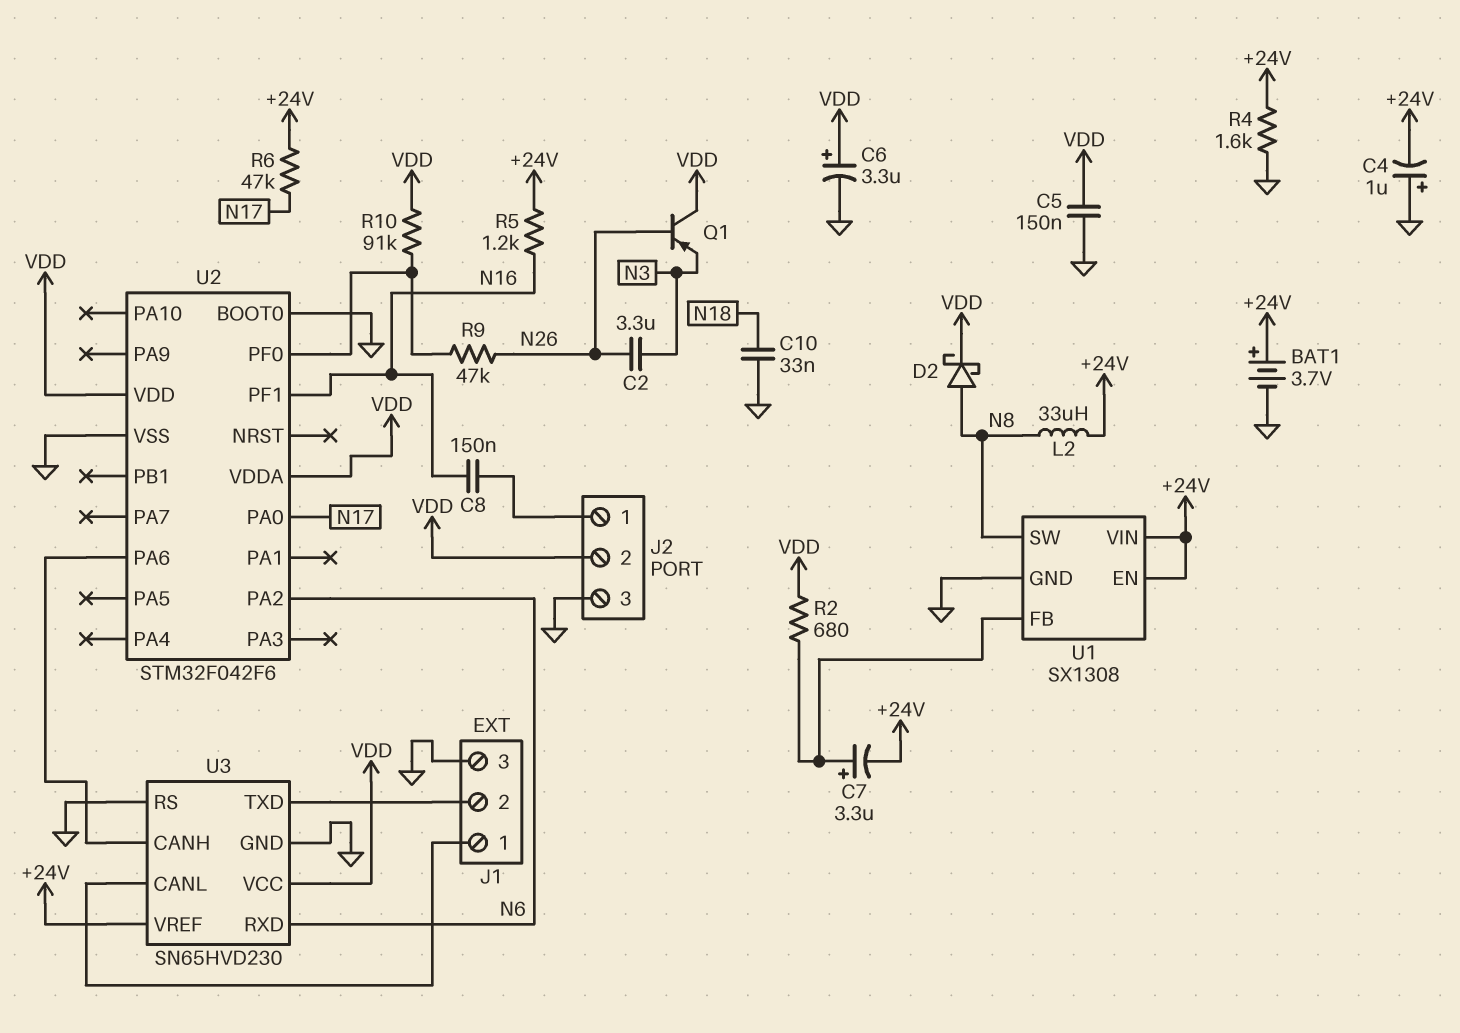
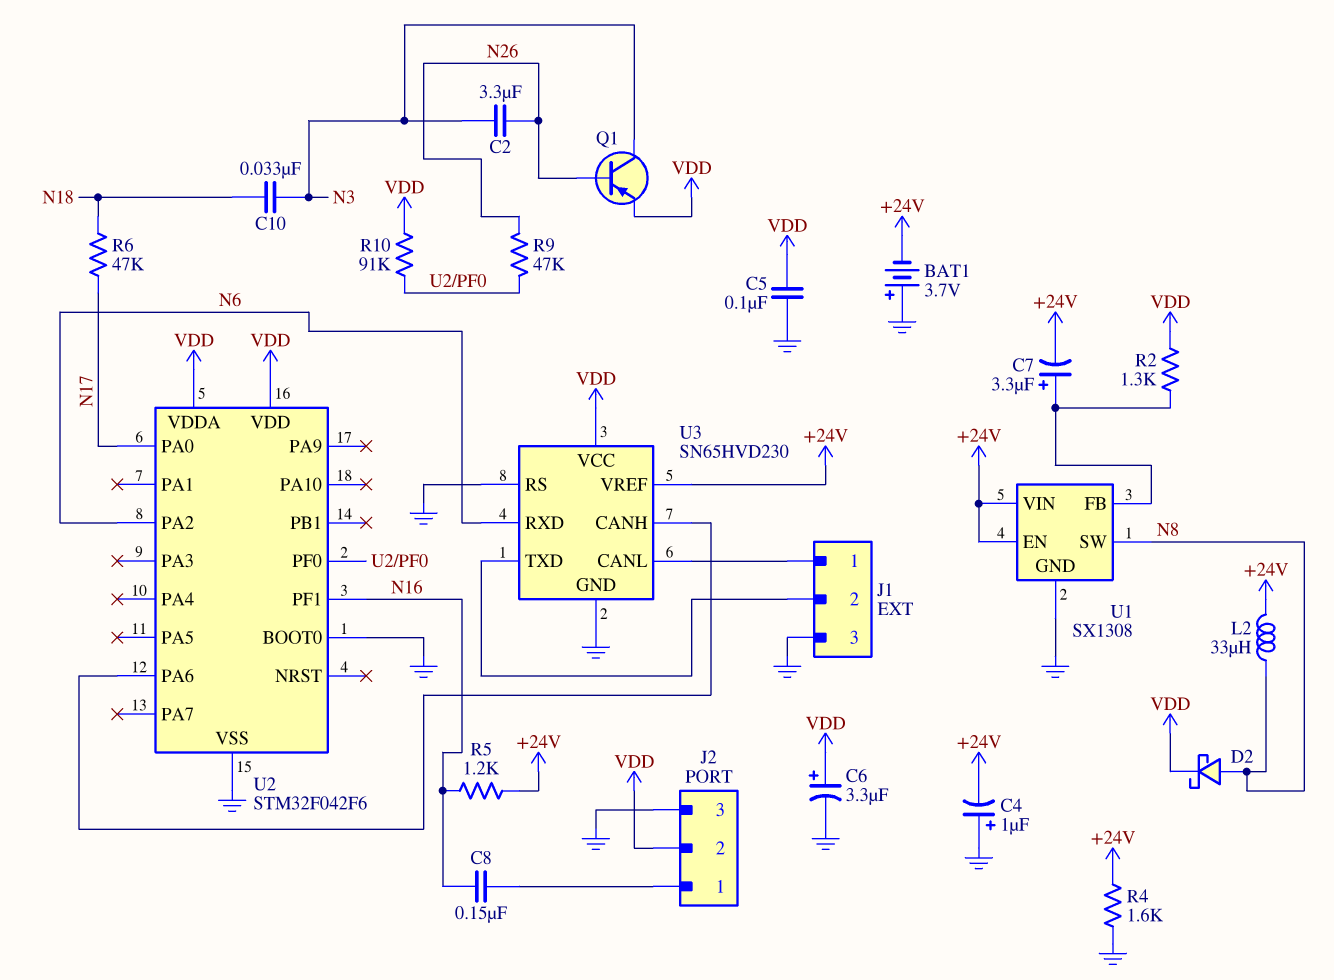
BAT1: 3.7V (plus +24V, minus GND) -> 3.7V (plus GND, minus +24V)
C5: 150nF (GND, VDD) -> 100nF (GND, VDD)
C10: 33nF (GND, N18) -> 33nF (N3, N18)
Q1: PNP (B N26, C VDD, E N3) -> PNP (B N26, C N3, E VDD)
R2: 680 (U1/FB, VDD) -> 1.3k (U1/FB, VDD)
R6: 47k (+24V, N17) -> 47k (N17, N18)

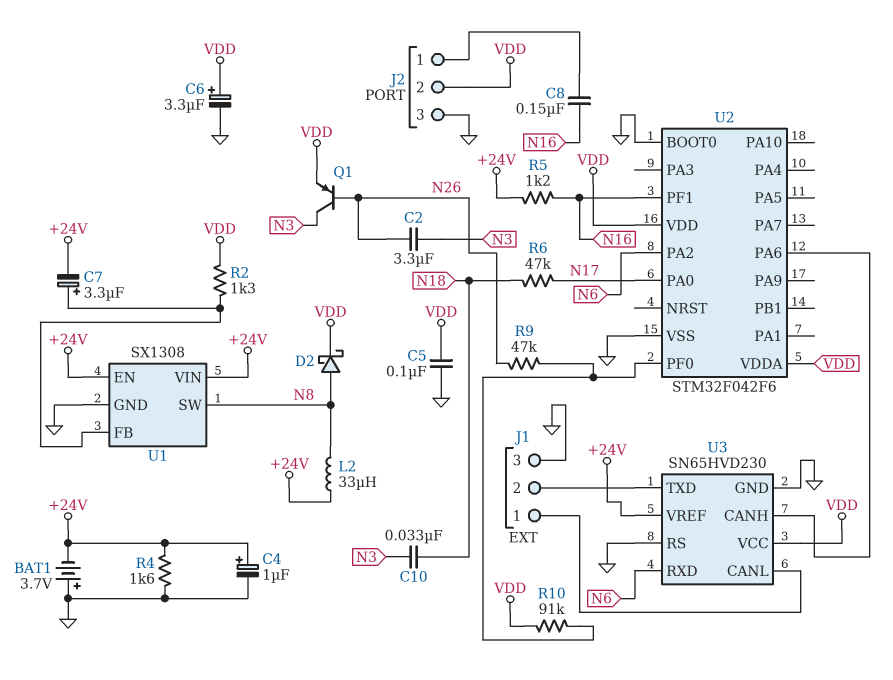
C4: 1uF (plus GND, minus +24V) -> 1uF (plus +24V, minus GND)

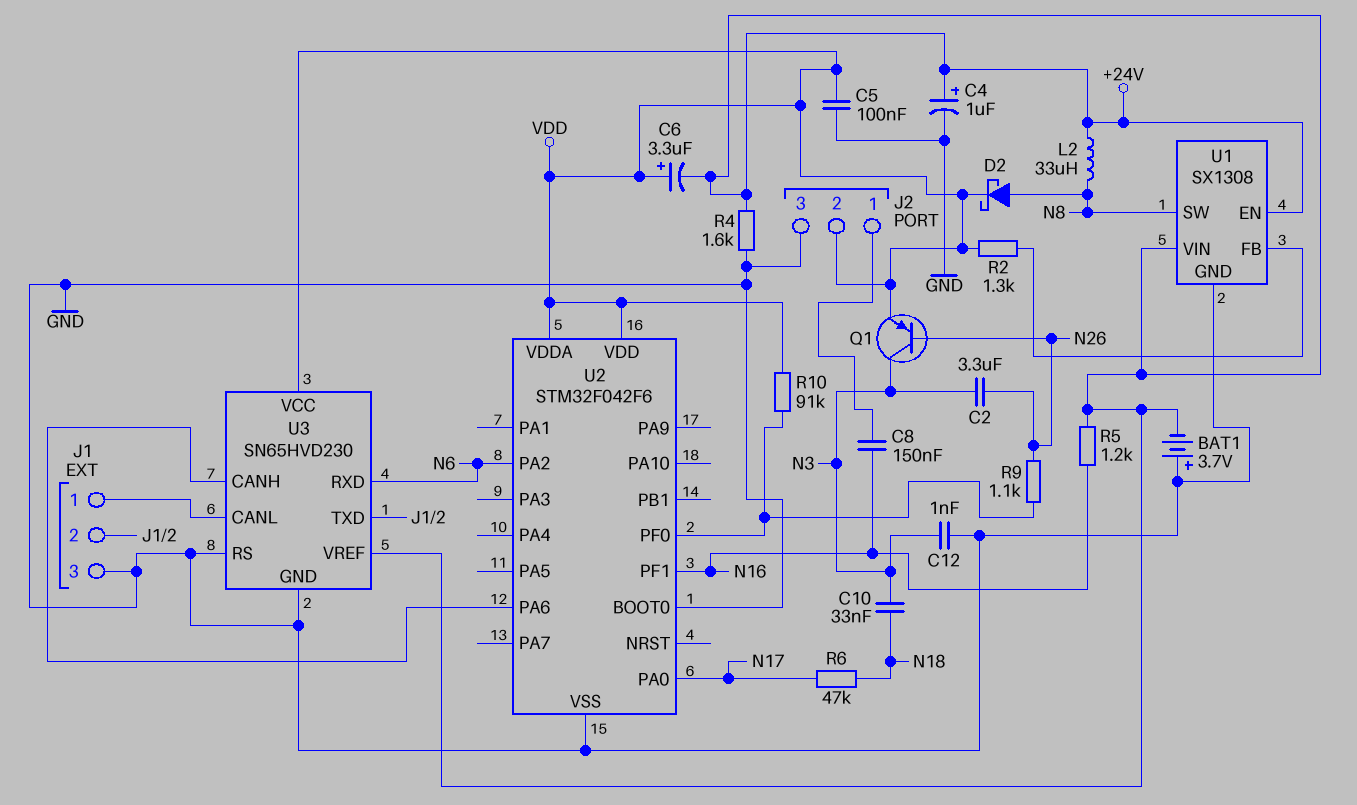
C6: 3.3uF (plus VDD, minus GND) -> 3.3uF (plus VDD, minus +24V)
C7: 3.3uF (plus U1/FB, minus +24V) -> none
C12: none -> 1nF (GND, N3)
R9: 47k (N26, U2/PF0) -> 1.1k (N26, U2/PF0)

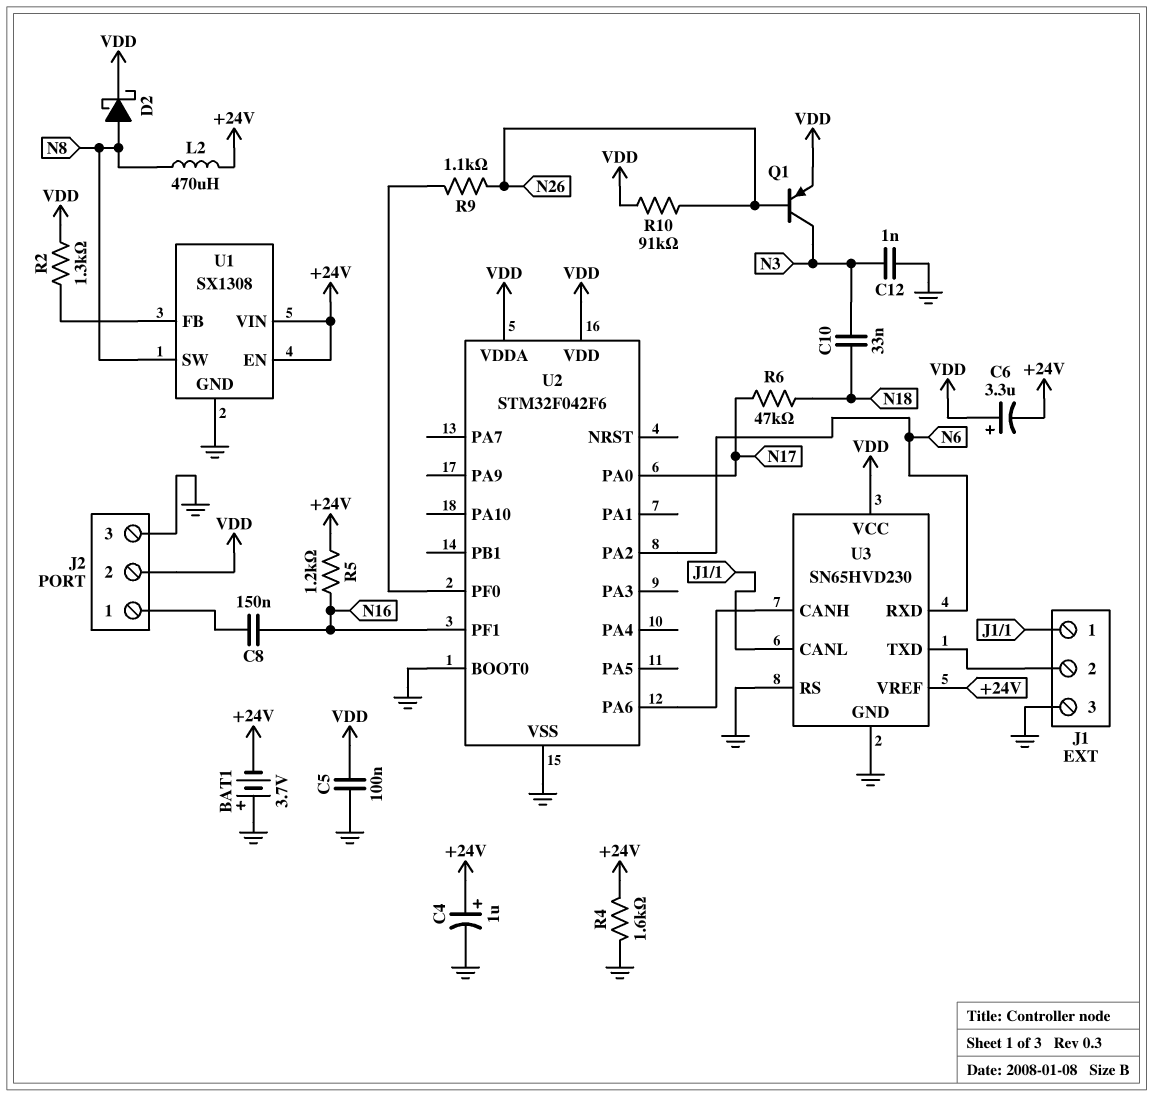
C2: 3.3uF (N3, N26) -> none
L2: 33uH (+24V, N8) -> 470uH (+24V, N8)
R10: 91k (U2/PF0, VDD) -> 91k (N26, VDD)

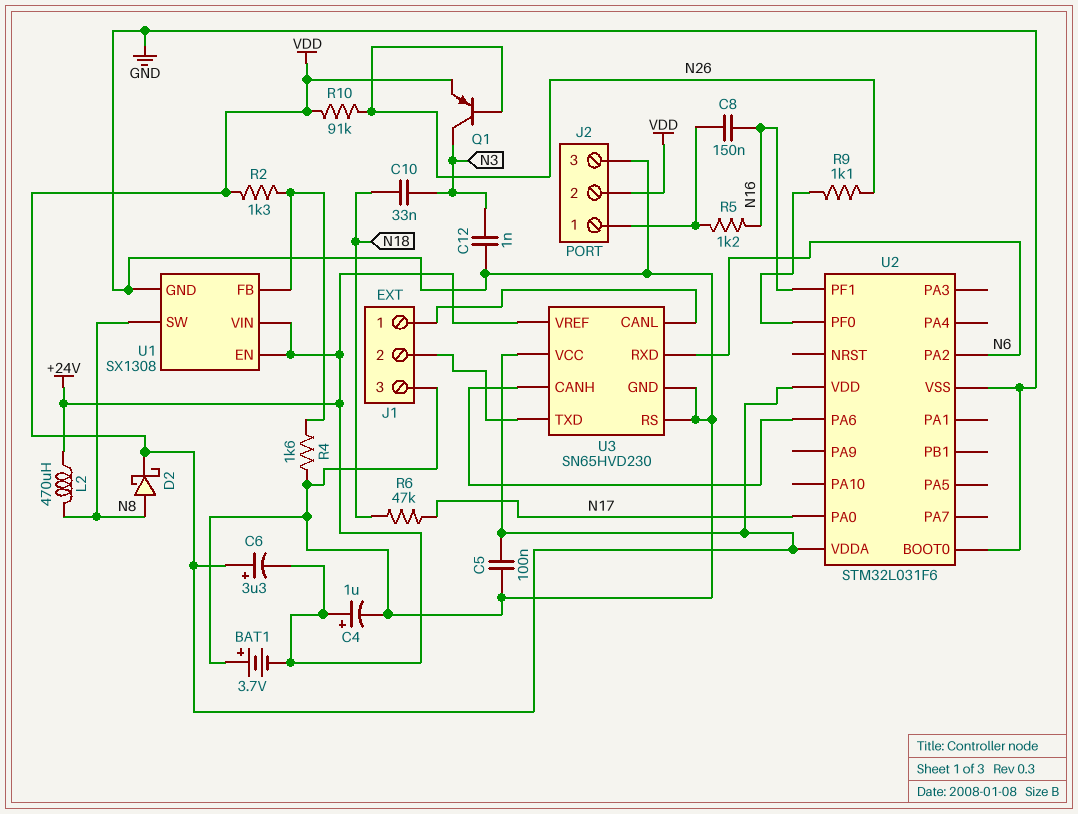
R4: 1.6k (+24V, GND) -> 1.6k (GND, U1/FB)
R5: 1.2k (+24V, N16) -> 1.2k (J2/1, N16)
U2: STM32F042F6 -> STM32L031F6

